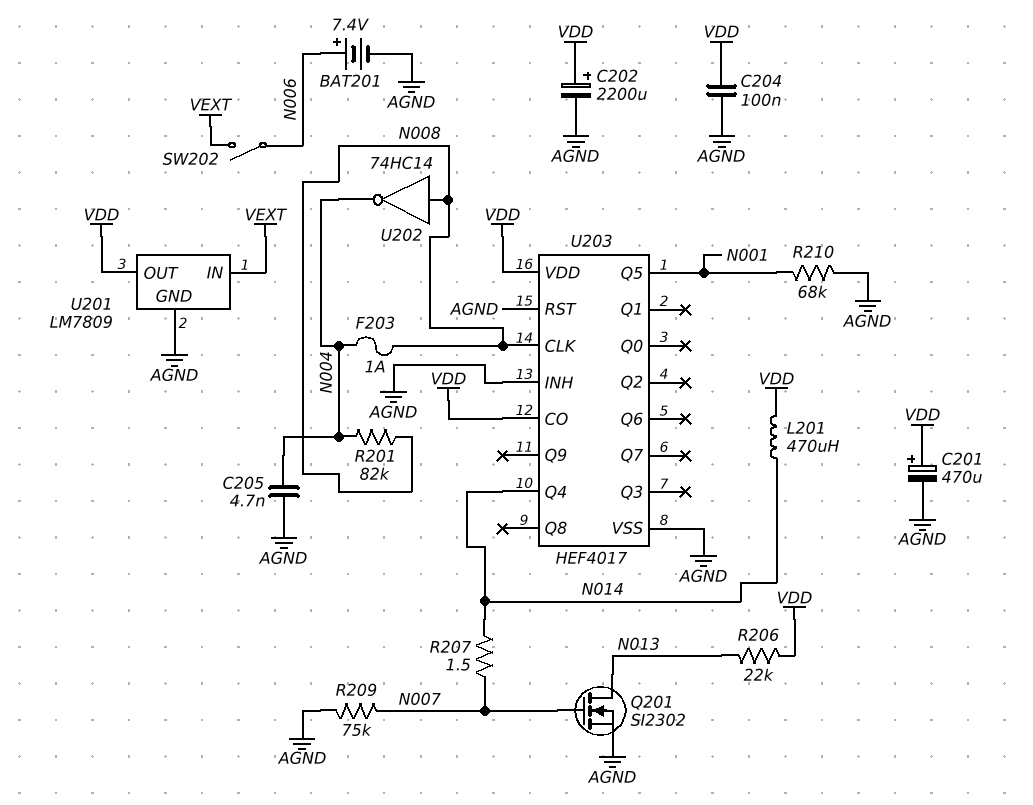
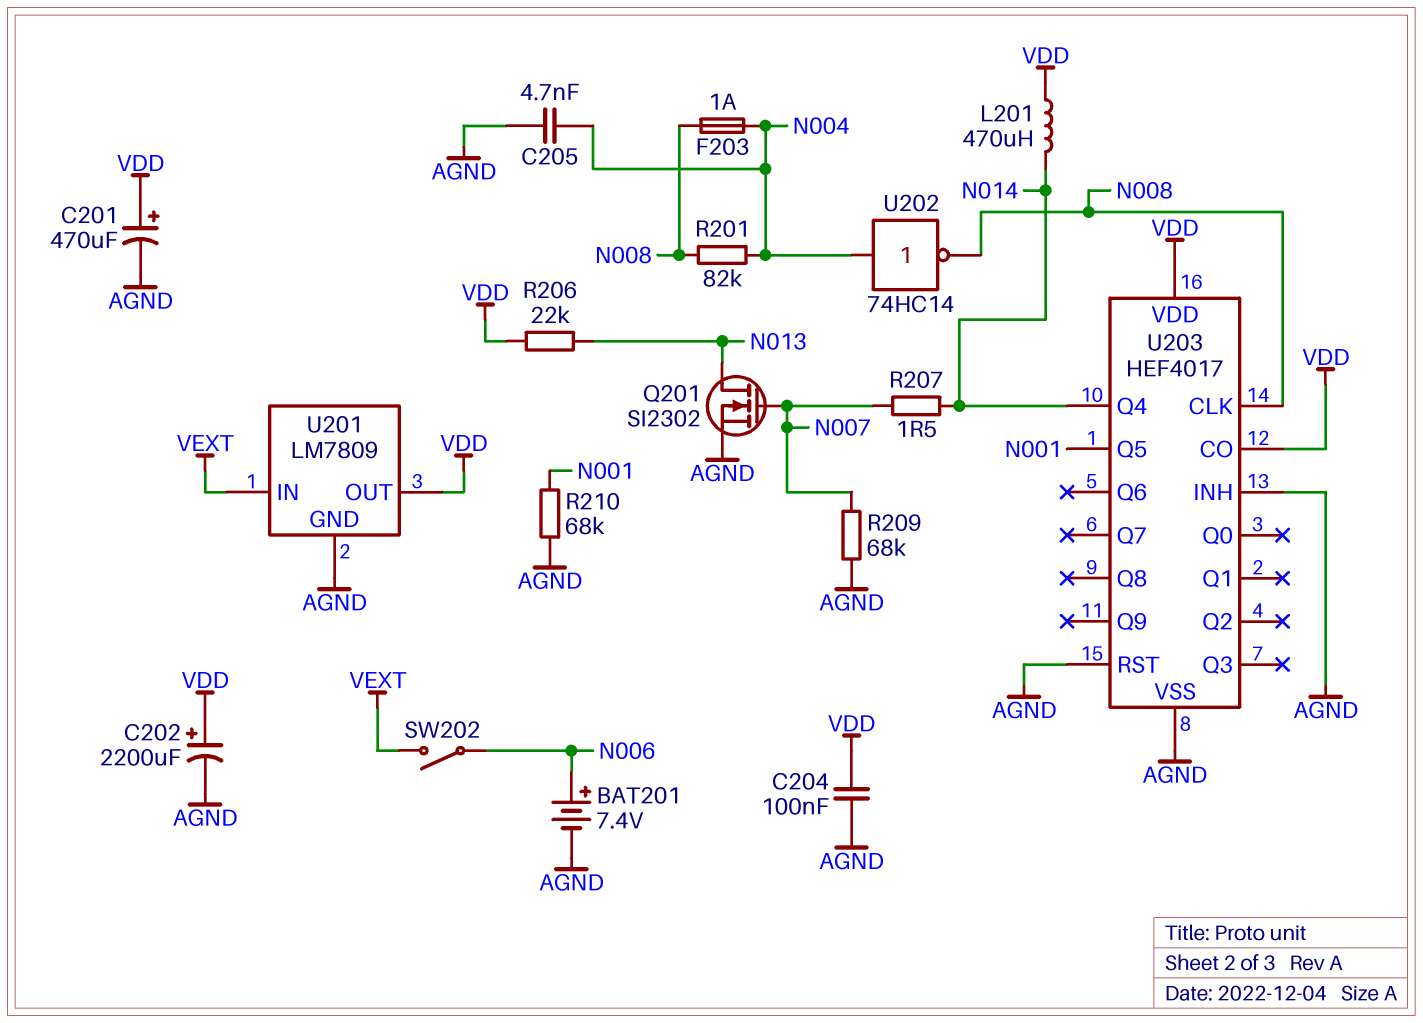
R209: 75k (AGND, N007) -> 68k (AGND, N007)
U202: NOT 74HC14 (in N008, out N004) -> NOT 74HC14 (in N004, out N008)

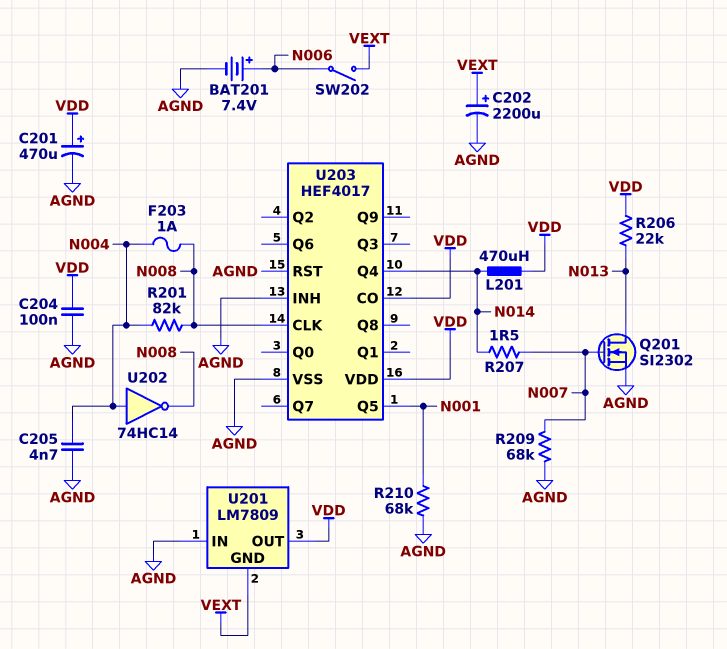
C202: 2200uF (plus VDD, minus AGND) -> 2200uF (plus VEXT, minus AGND)
U201 pin GND: AGND -> VEXT
U201 pin IN: VEXT -> AGND

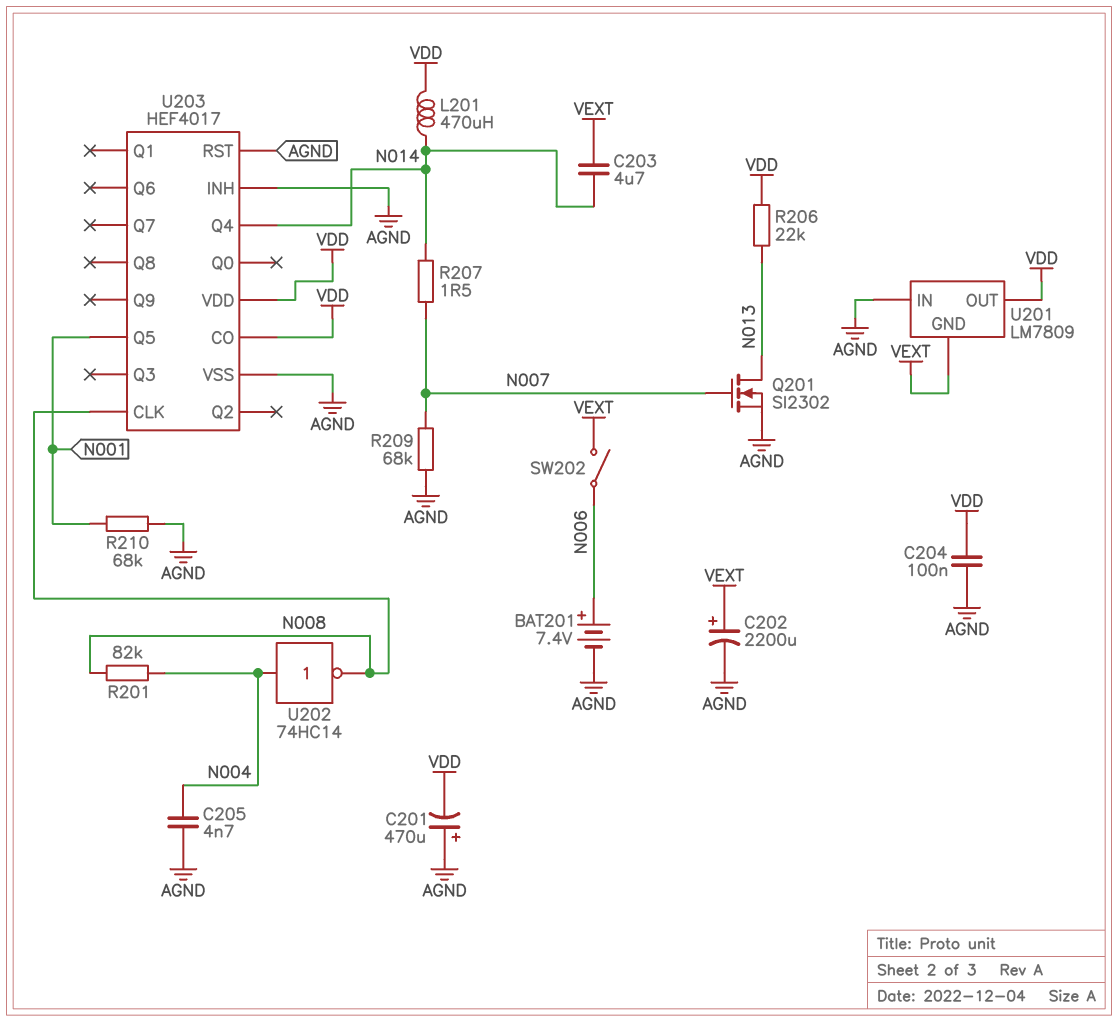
C201: 470uF (plus VDD, minus AGND) -> 470uF (plus AGND, minus VDD)
C203: none -> 4.7uF (N014, VEXT)
F203: 1A (N004, N008) -> none

